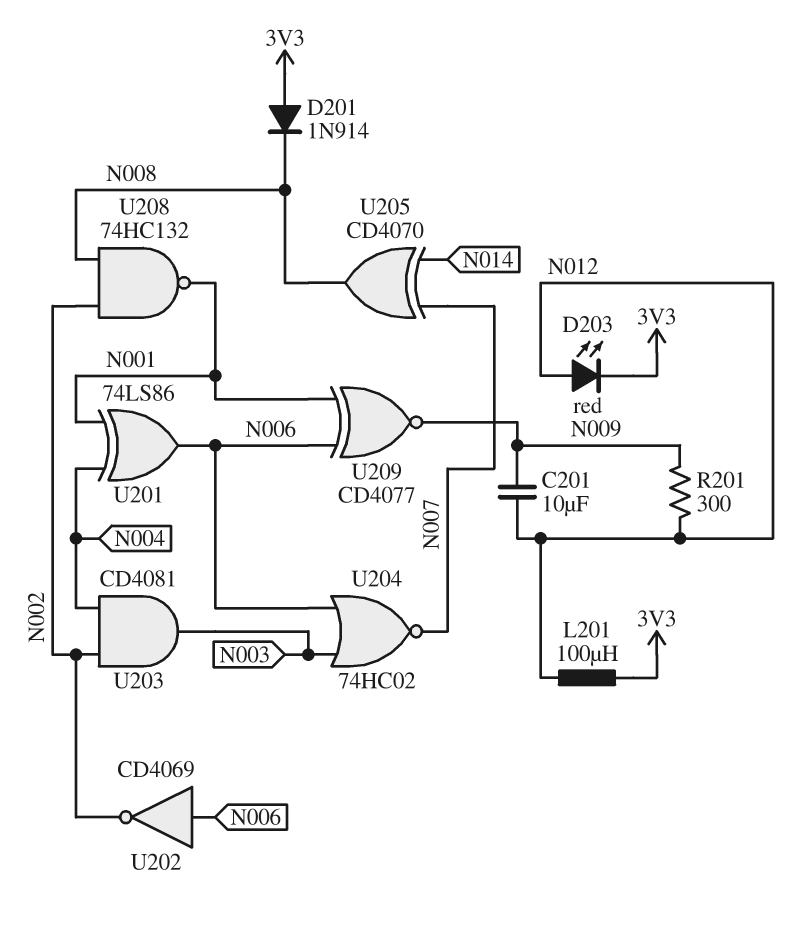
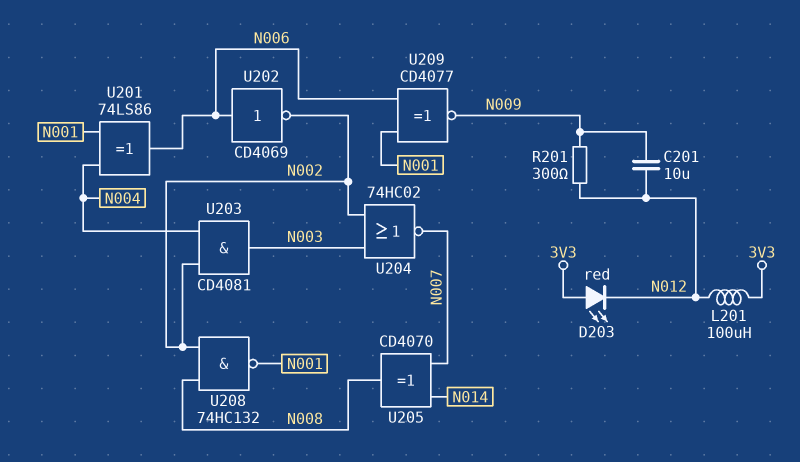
D201: diode 1N914 (A 3V3, K N008) -> none
D203: LED red (A N012, K 3V3) -> LED red (A 3V3, K N012)
U204: NOR 74HC02 (in N003, in N006, out N007) -> NOR 74HC02 (in N002, in N003, out N007)

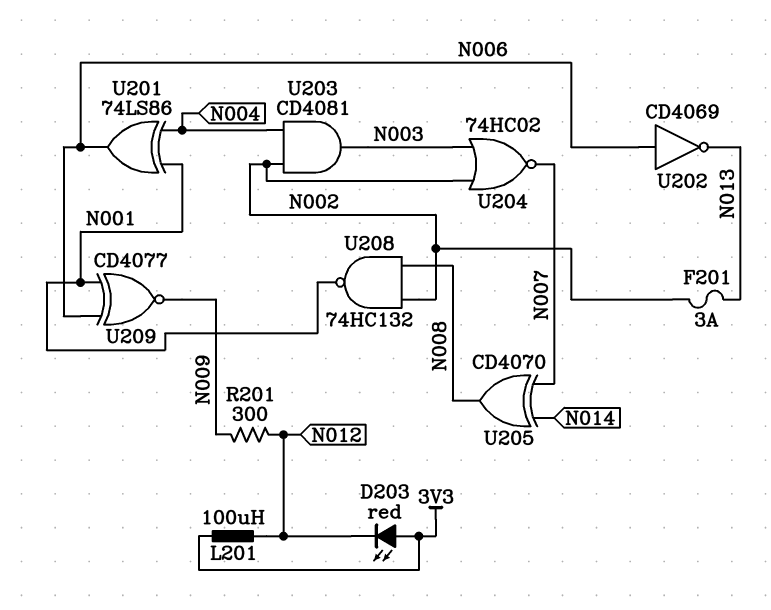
C201: 10uF (N009, N012) -> none
F201: none -> 3A (N002, N013)
U202: NOT CD4069 (in N006, out N002) -> NOT CD4069 (in N006, out N013)

